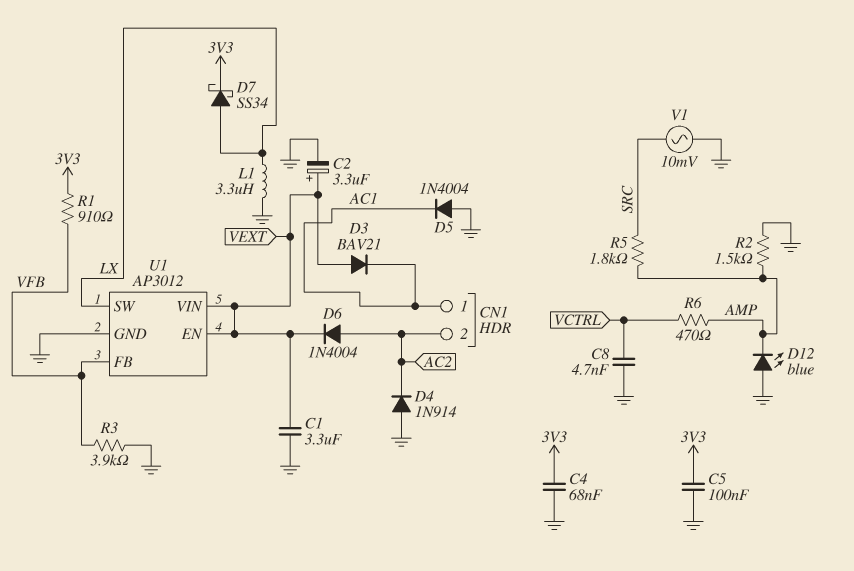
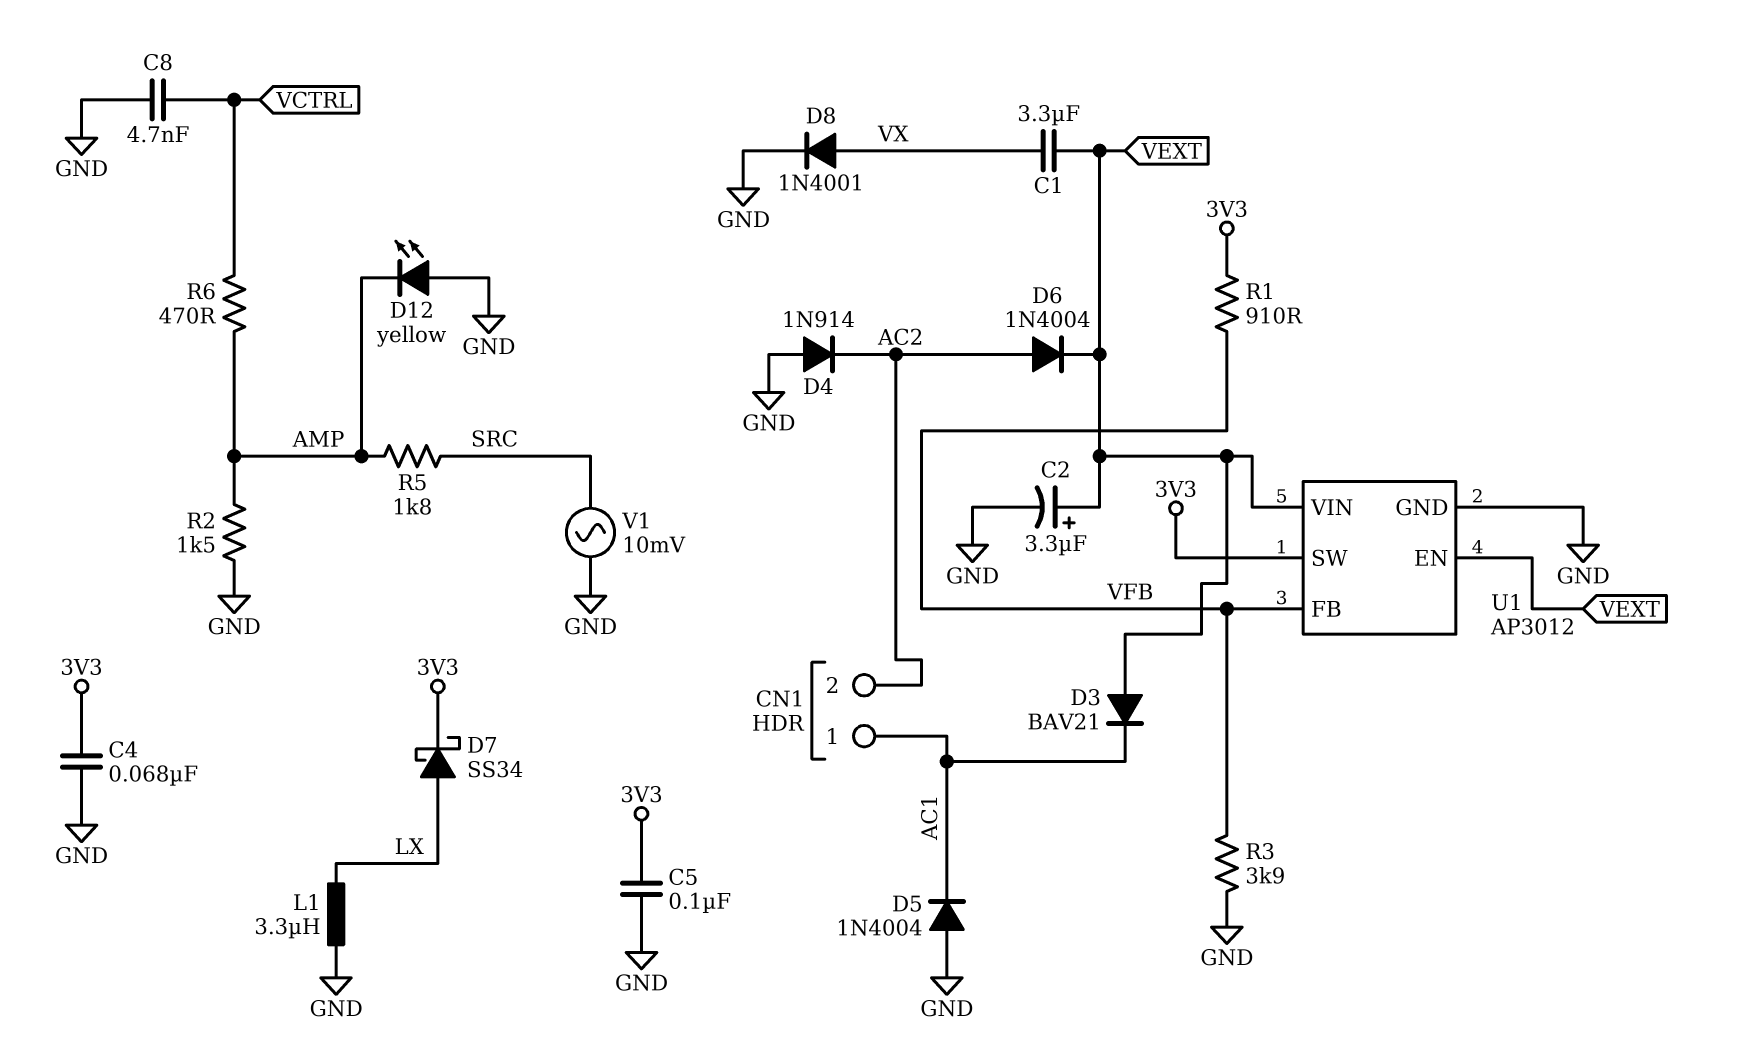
C1: 3.3uF (GND, VEXT) -> 3.3uF (VEXT, VX)
D8: none -> diode 1N4001 (A VX, K GND)
D12: LED blue (A GND, K AMP) -> LED yellow (A GND, K AMP)
U1 pin SW: LX -> 3V3

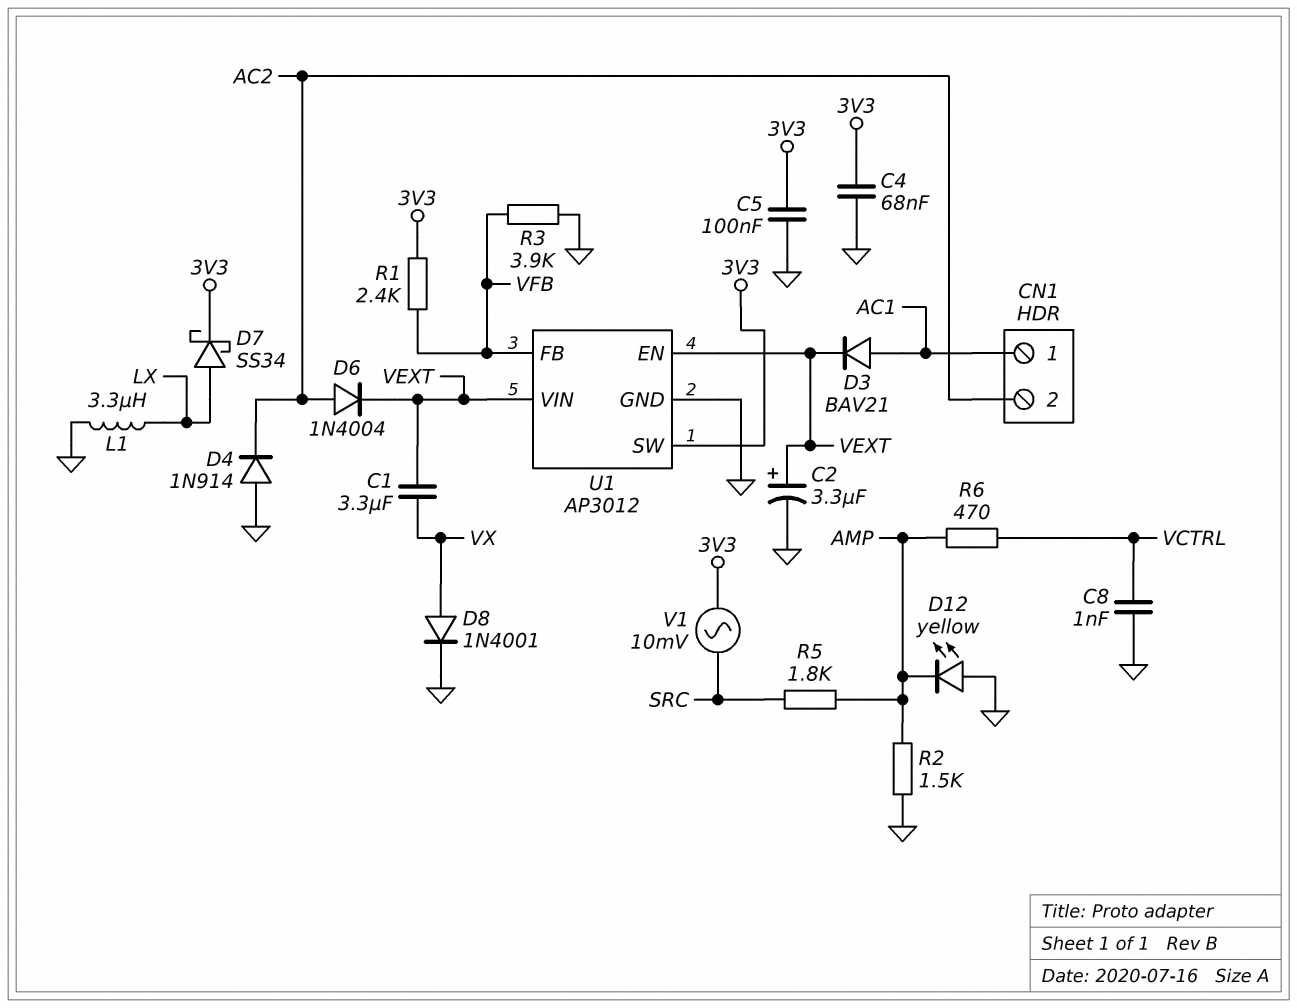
C8: 4.7nF (GND, VCTRL) -> 1nF (GND, VCTRL)
D3: diode BAV21 (A VEXT, K AC1) -> diode BAV21 (A AC1, K VEXT)
D5: diode 1N4004 (A GND, K AC1) -> none
R1: 910 (3V3, VFB) -> 2.4k (3V3, VFB)
V1: AC 10mV (GND, SRC) -> AC 10mV (3V3, SRC)

